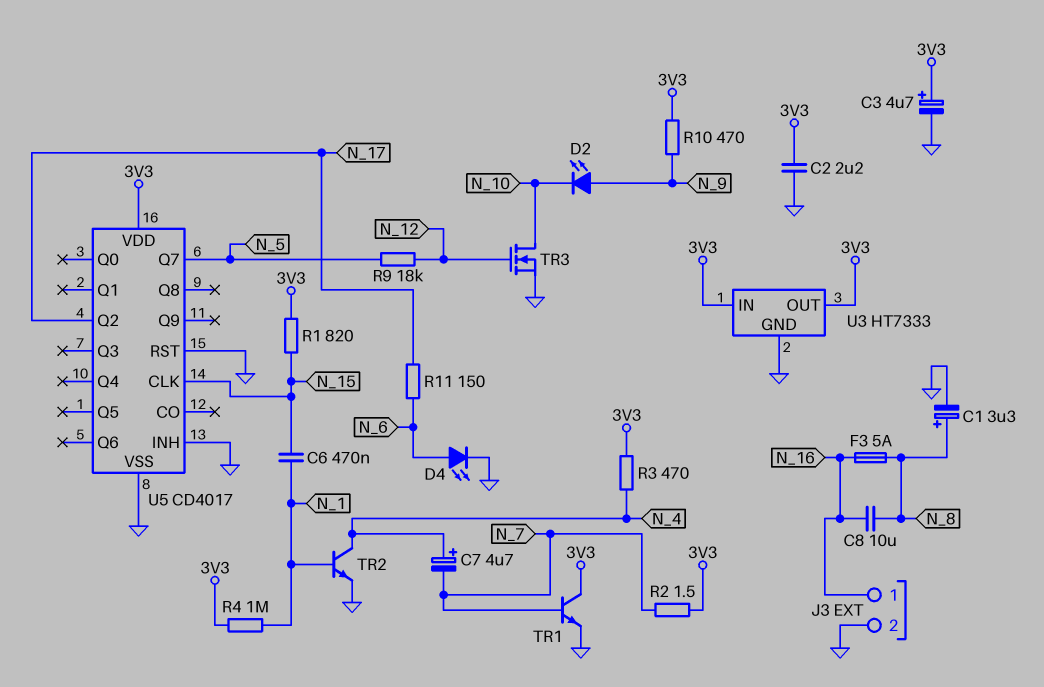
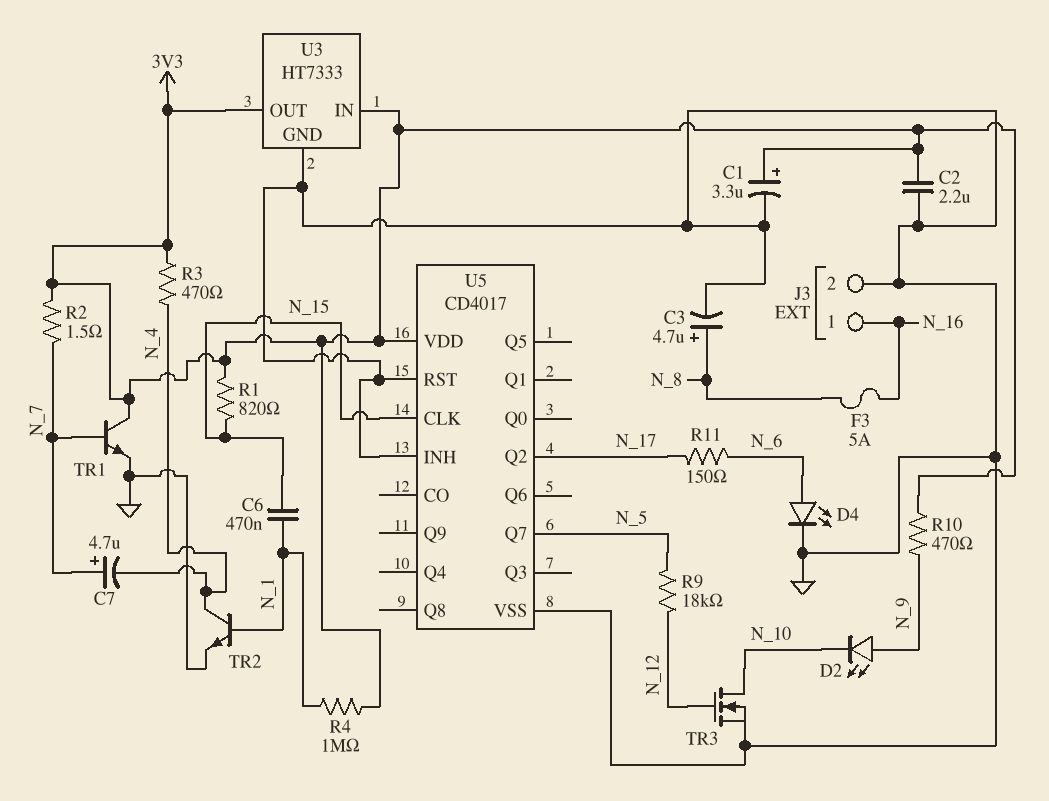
C1: 3.3uF (plus N_8, minus GND) -> 3.3uF (plus 3V3, minus GND)
C3: 4.7uF (plus 3V3, minus GND) -> 4.7uF (plus N_8, minus GND)
C7: 4.7uF (plus N_4, minus N_7) -> 4.7uF (plus N_7, minus N_4)
C8: 10uF (N_8, N_16) -> none

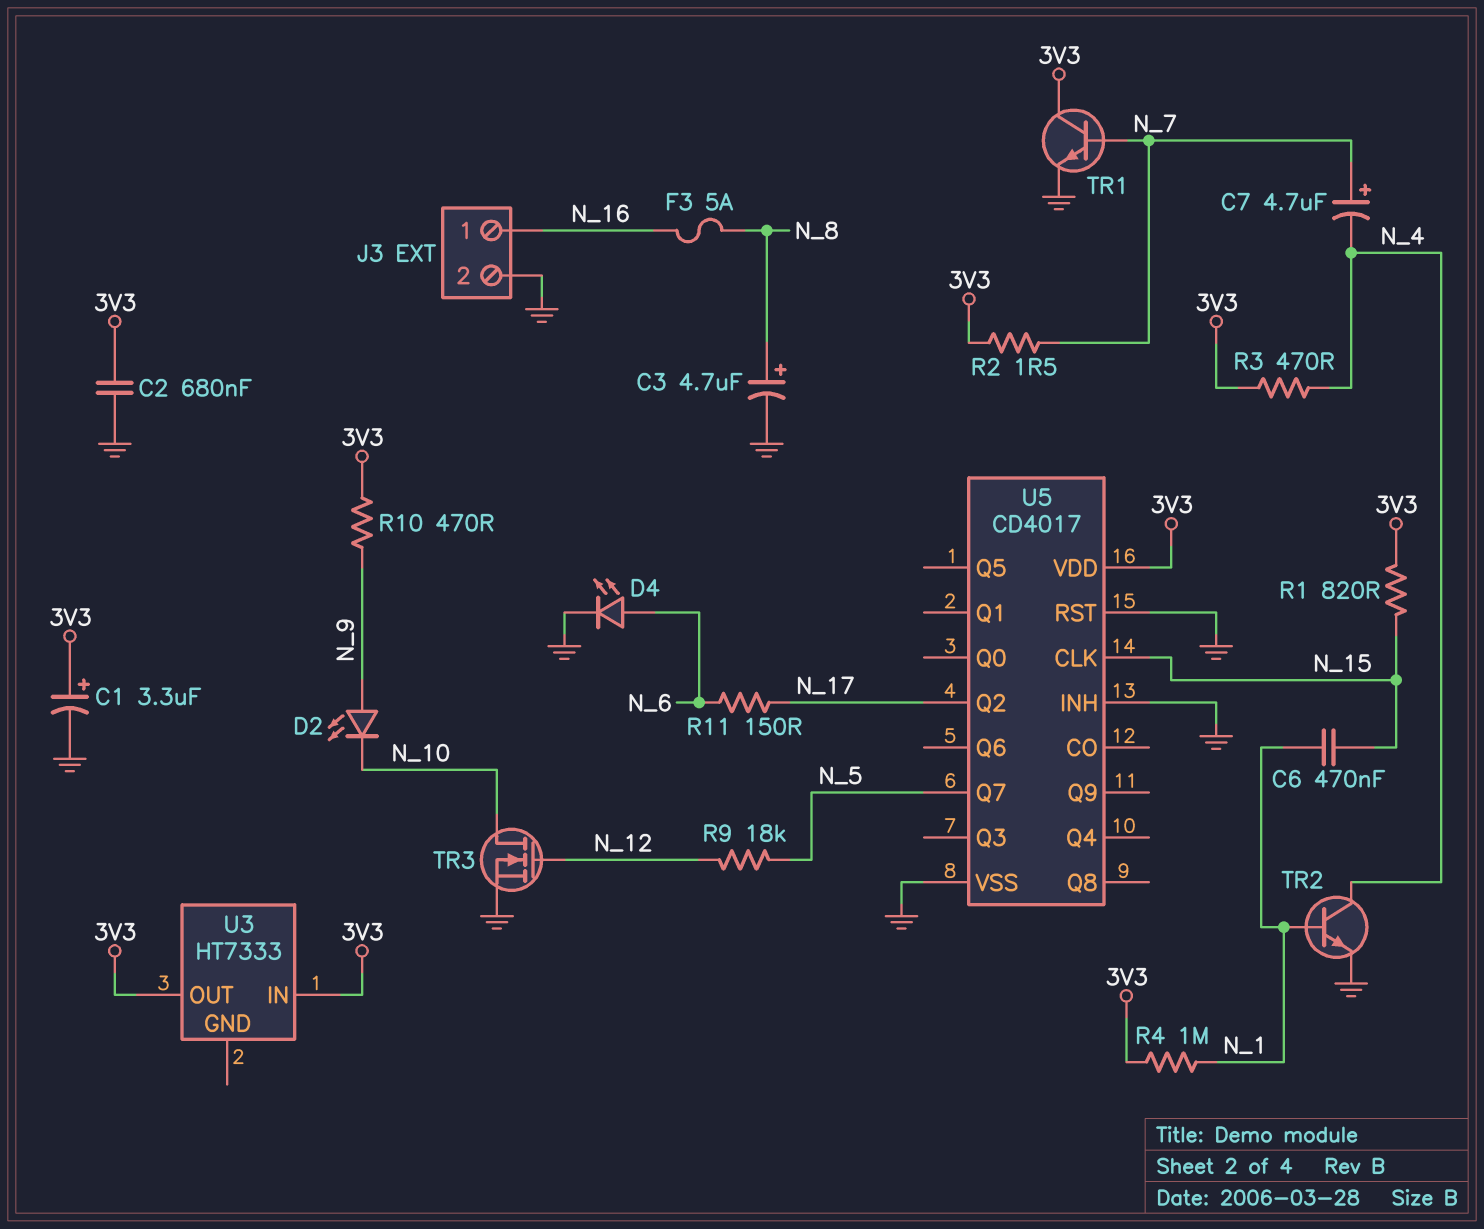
C2: 2.2uF (3V3, GND) -> 680nF (3V3, GND)
U3 pin GND: GND -> none

